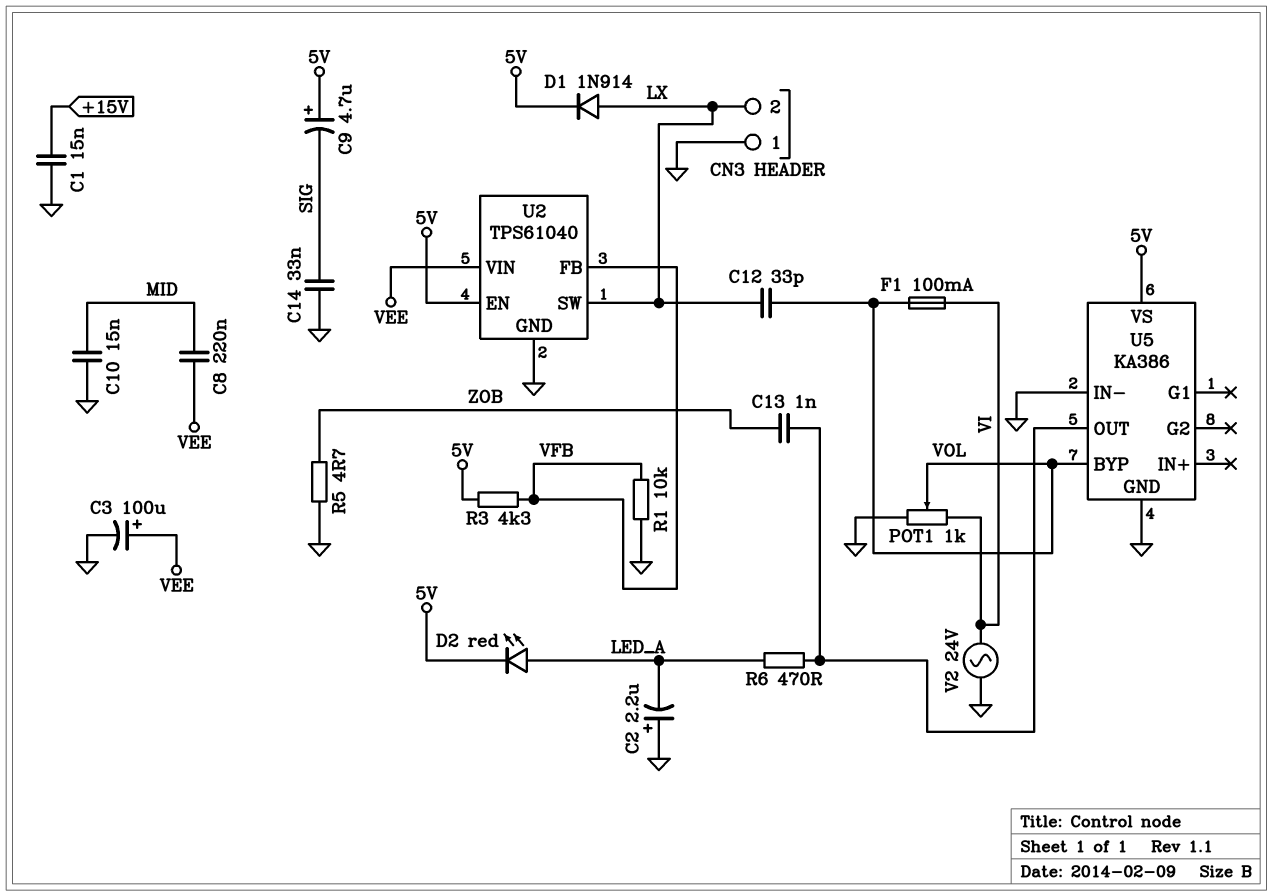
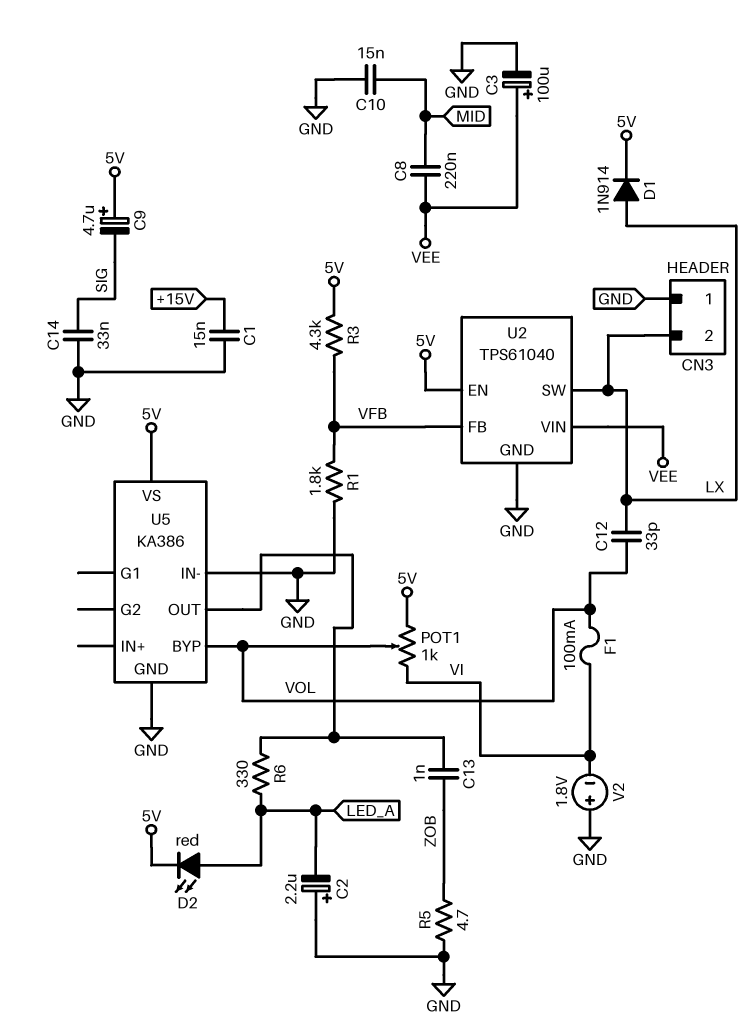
POT1: 1k (GND, VI, wiper VOL) -> 1k (5V, VI, wiper VOL)
R1: 10k (GND, VFB) -> 1.8k (GND, VFB)
R6: 470 (LED_A, U5/OUT) -> 330 (LED_A, U5/OUT)
V2: AC 24V (GND, VI) -> 1.8V (plus GND, minus VI)

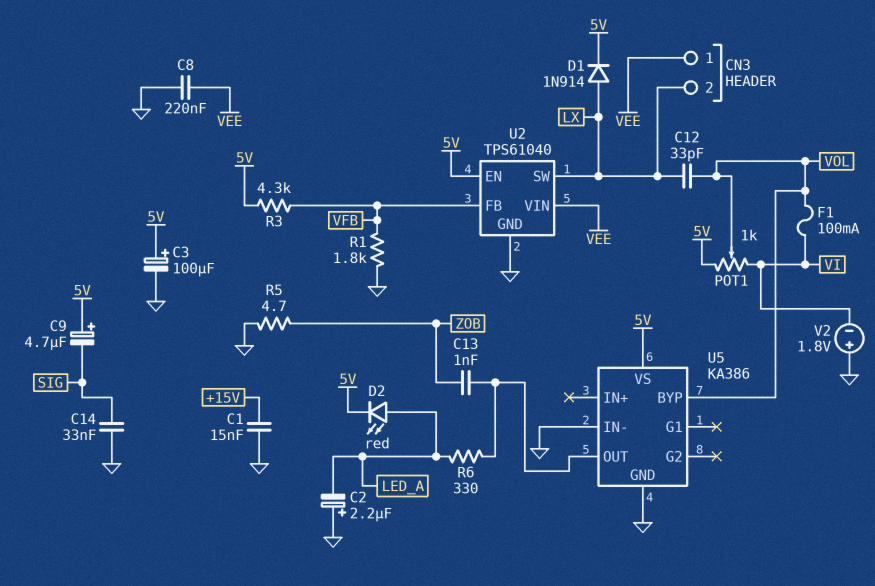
C3: 100uF (plus VEE, minus GND) -> 100uF (plus 5V, minus GND)
C8: 220nF (MID, VEE) -> 220nF (GND, VEE)
C10: 15nF (GND, MID) -> none
CN3 pin 1: GND -> VEE

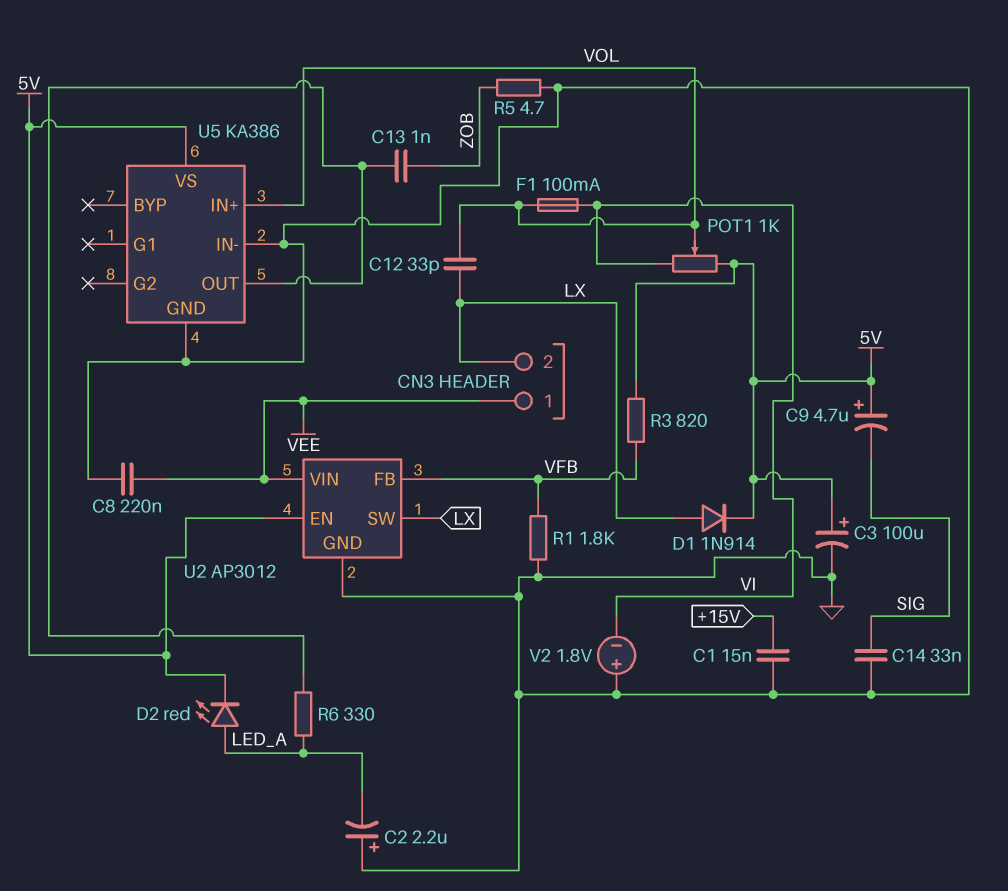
R3: 4.3k (5V, VFB) -> 820 (5V, VFB)
U2: TPS61040 -> AP3012
U5 pin BYP: VOL -> none
U5 pin IN+: none -> VOL

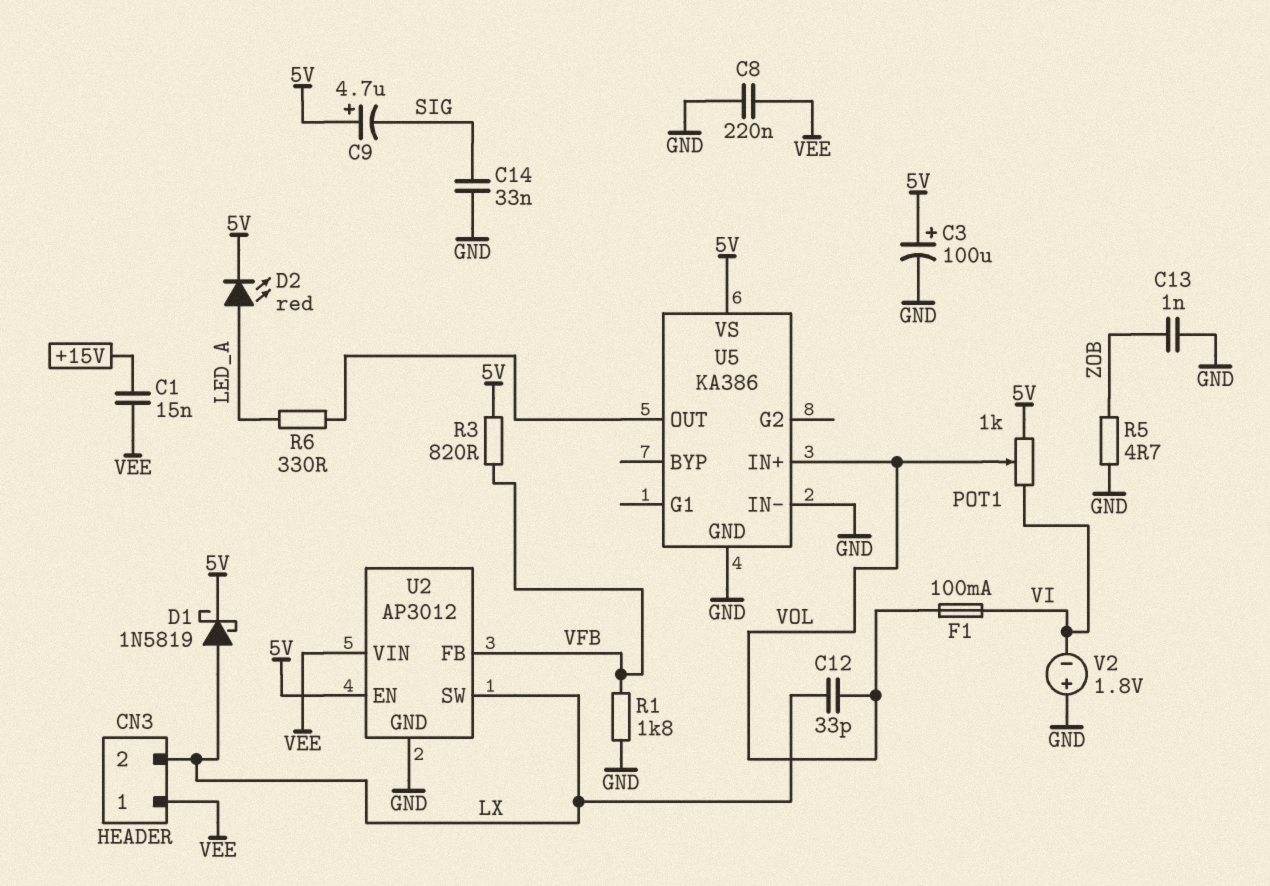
C1: 15nF (+15V, GND) -> 15nF (+15V, VEE)
C2: 2.2uF (plus GND, minus LED_A) -> none
C13: 1nF (U5/OUT, ZOB) -> 1nF (GND, ZOB)
D1: diode 1N914 (A LX, K 5V) -> schottky 1N5819 (A LX, K 5V)

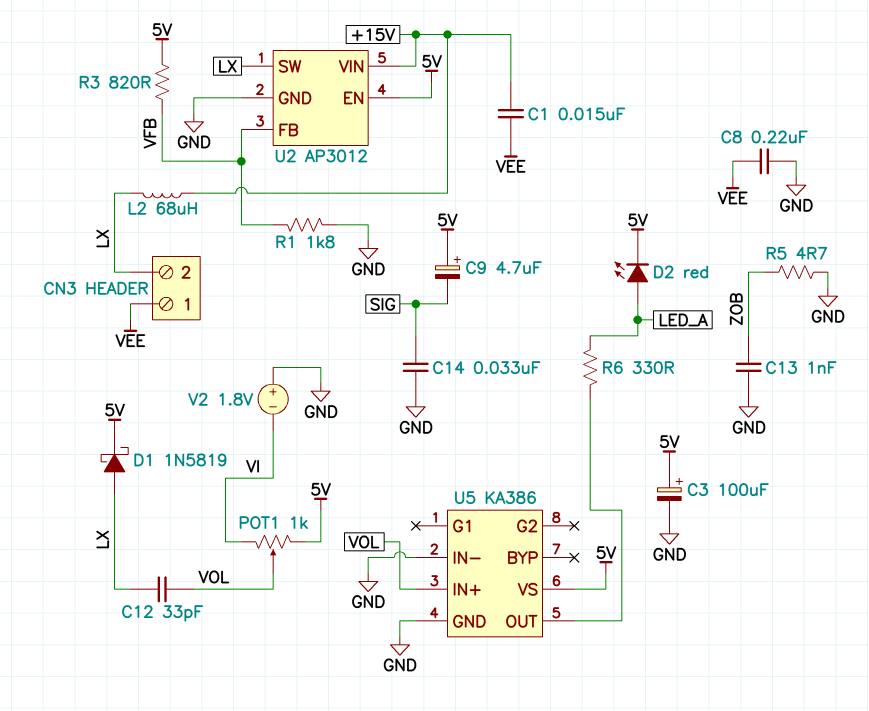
F1: 100mA (VI, VOL) -> none
L2: none -> 68uH (+15V, LX)
U2 pin VIN: VEE -> +15V

